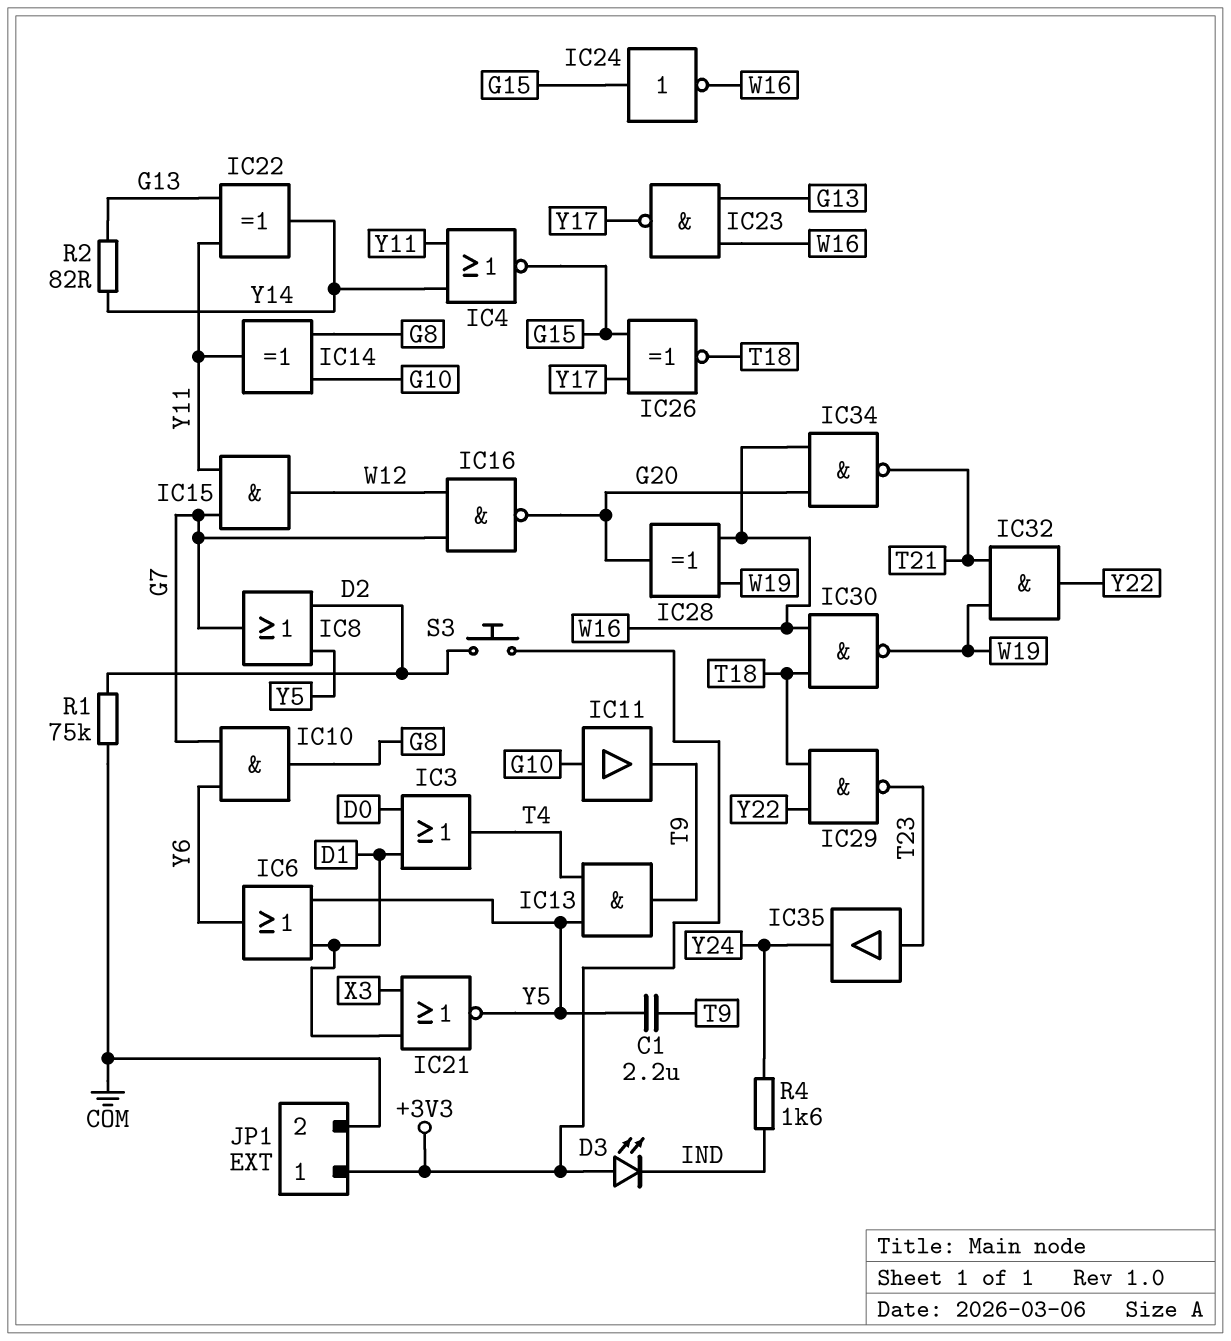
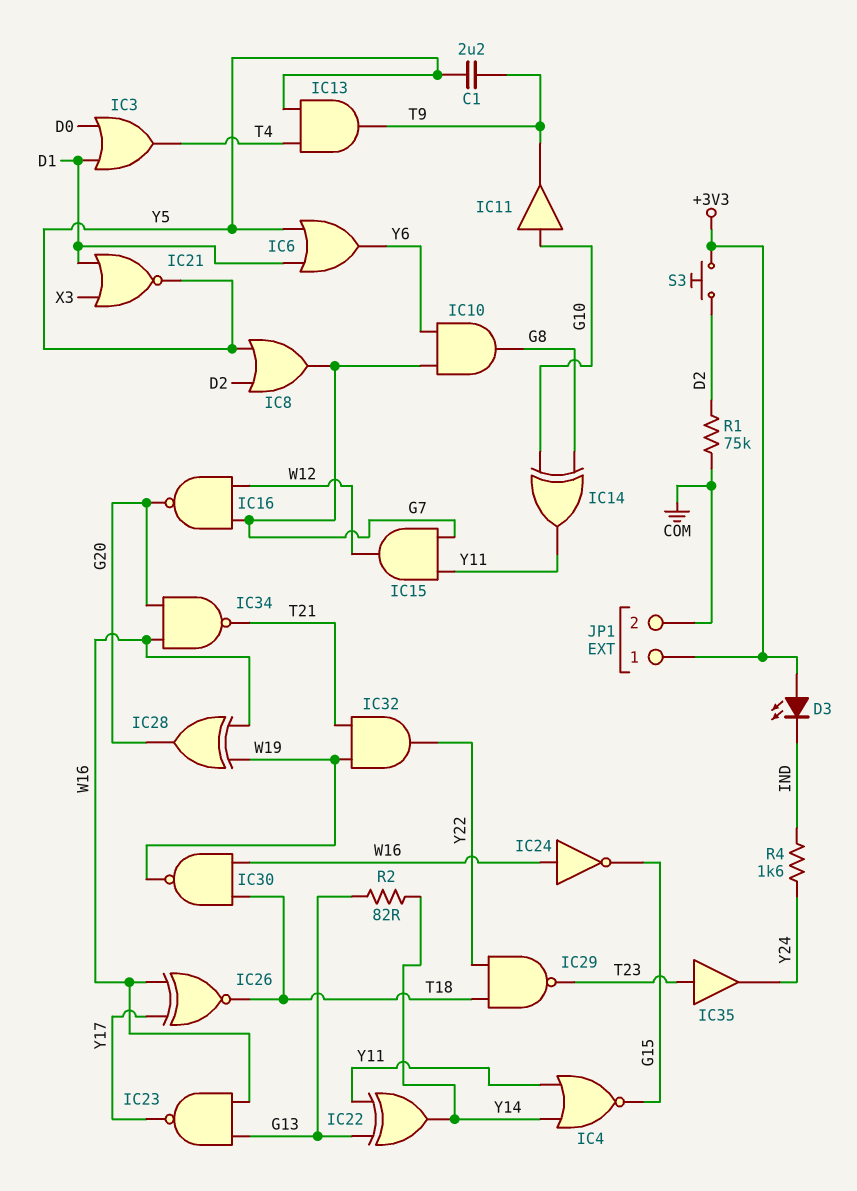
IC24: NOT (in G15, out W16) -> NOT (in W16, out G15)
IC26: XNOR (in G15, in Y17, out T18) -> XNOR (in W16, in Y17, out T18)

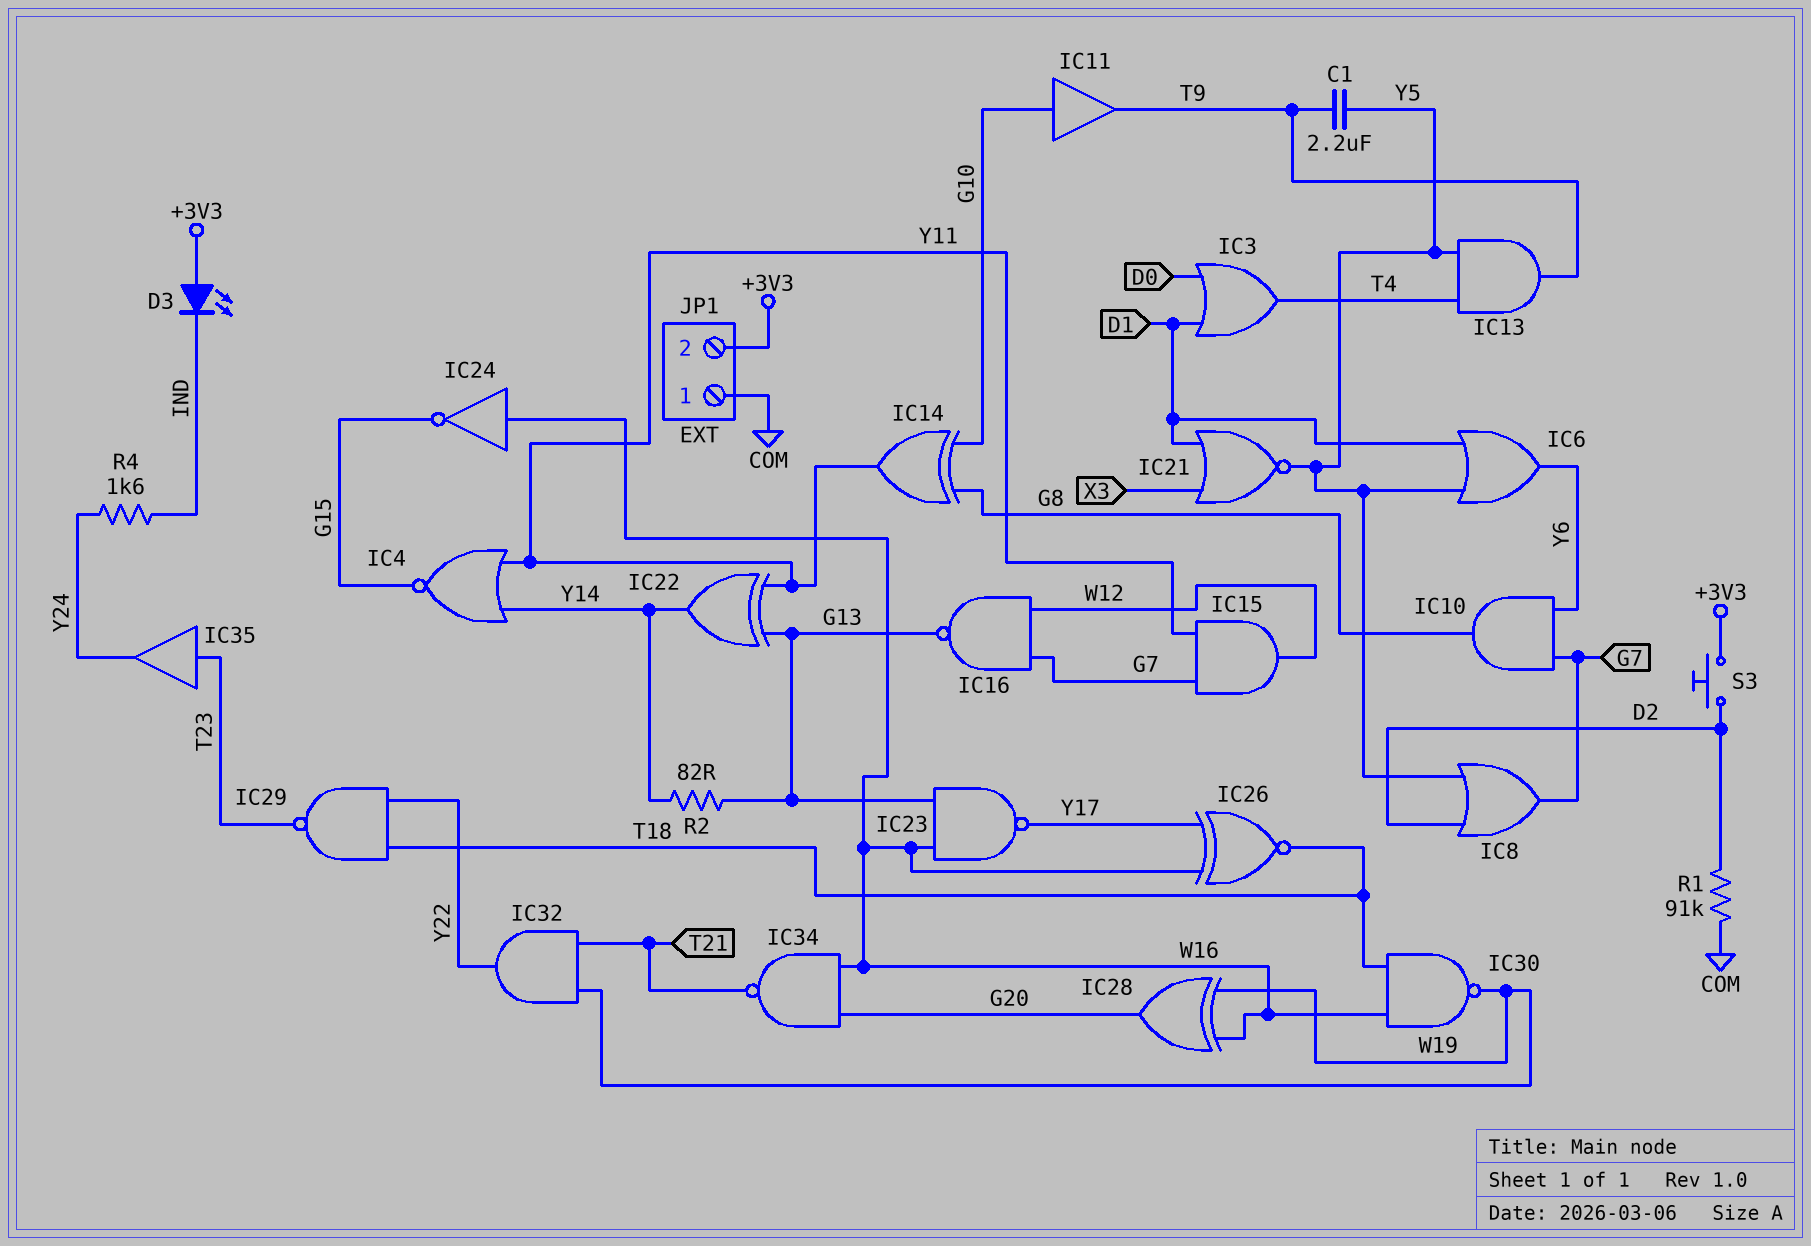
IC16: NAND (in G7, in W12, out G20) -> NAND (in G7, in W12, out G13)
JP1 pin 1: +3V3 -> COM
JP1 pin 2: COM -> +3V3
R1: 75k (COM, D2) -> 91k (COM, D2)

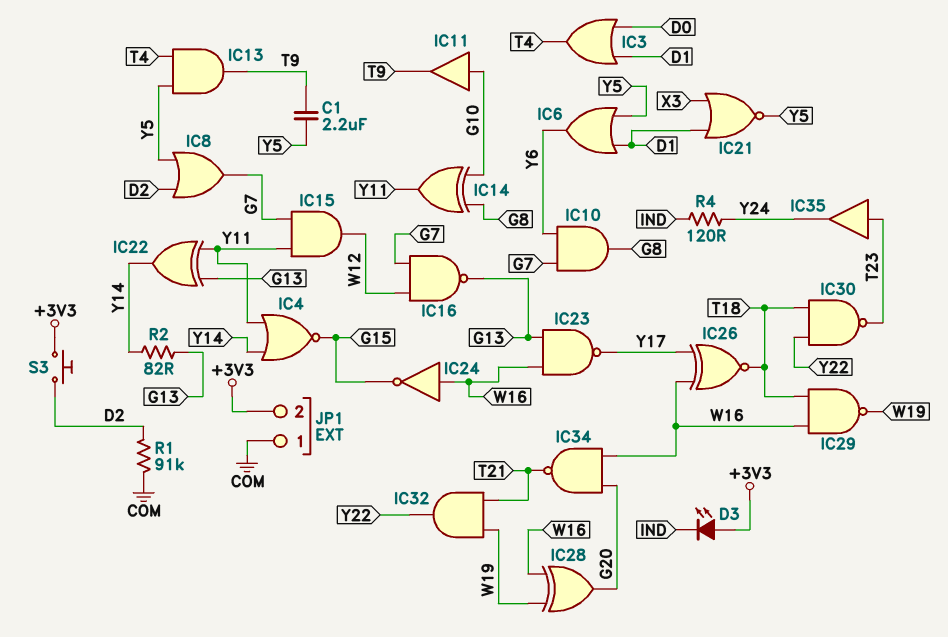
IC29: NAND (in T18, in Y22, out T23) -> NAND (in T18, in W16, out W19)
IC30: NAND (in T18, in W16, out W19) -> NAND (in T18, in Y22, out T23)
R4: 1.6k (IND, Y24) -> 120 (IND, Y24)

